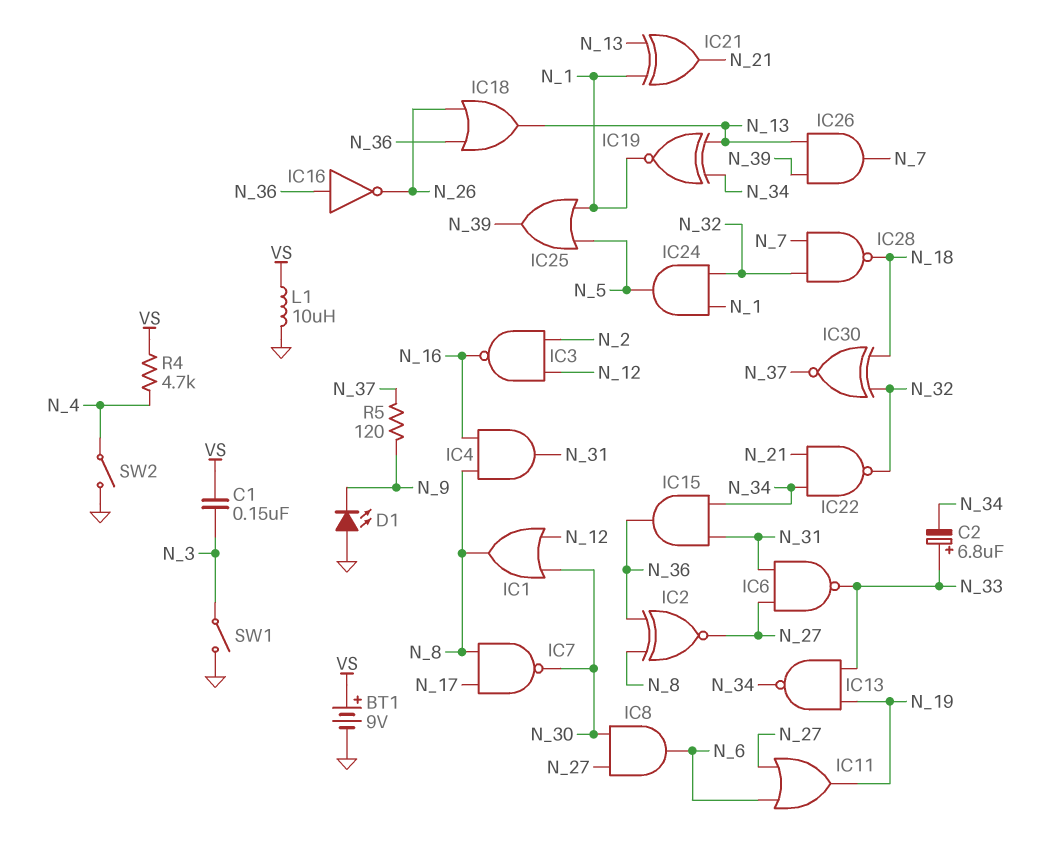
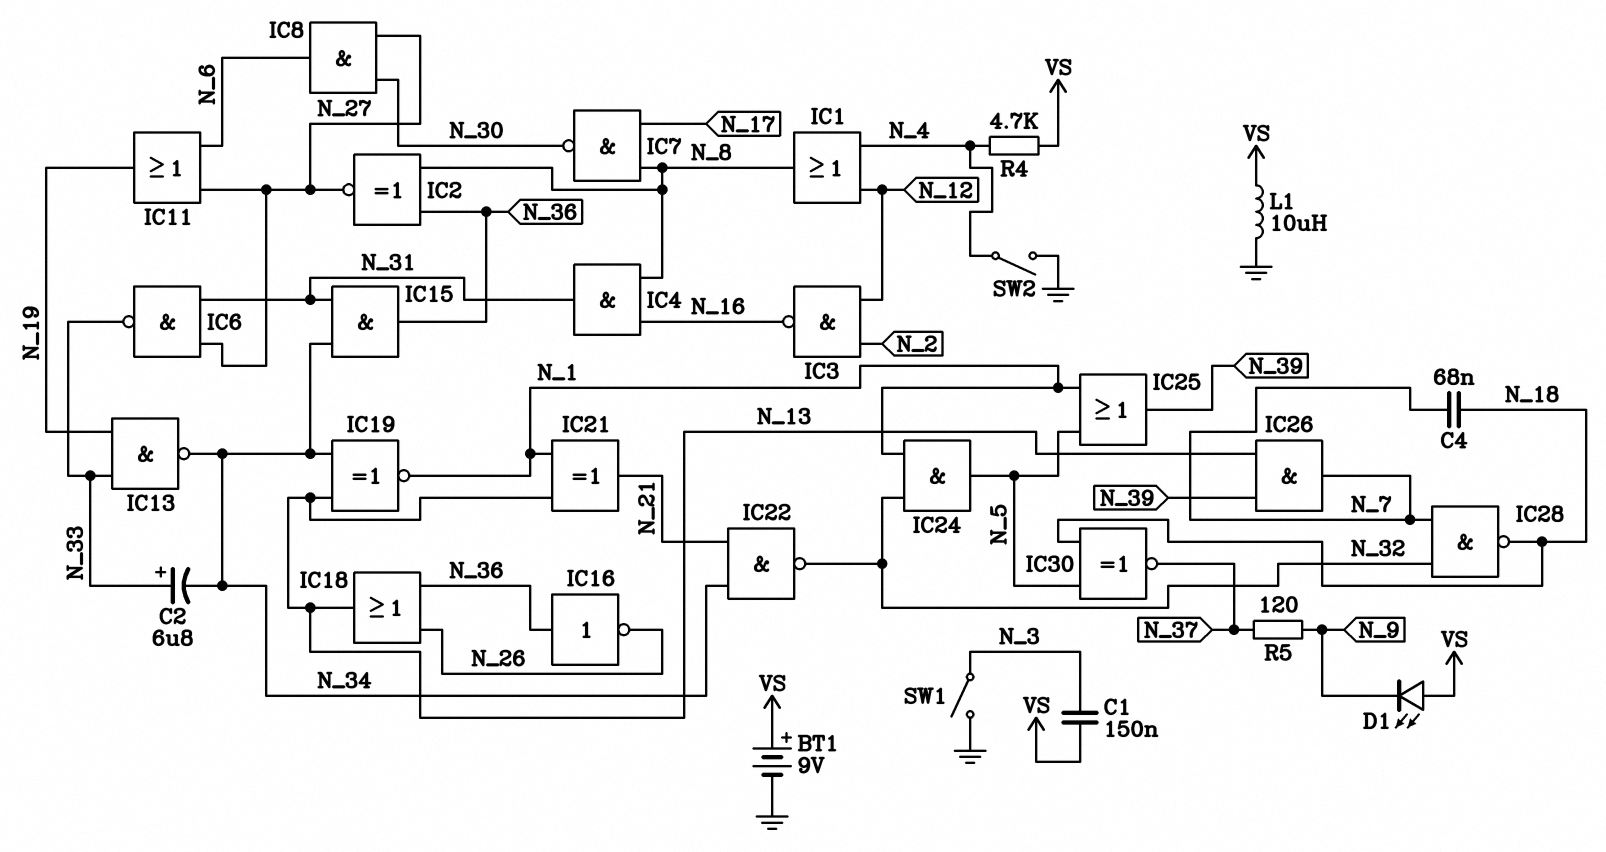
C4: none -> 68nF (N_7, N_18)
D1: LED (A GND, K N_9) -> LED (A VS, K N_9)
IC1: OR (in N_12, in N_30, out N_8) -> OR (in N_4, in N_12, out N_8)
IC30: XNOR (in N_18, in N_32, out N_37) -> XNOR (in N_5, in N_18, out N_37)

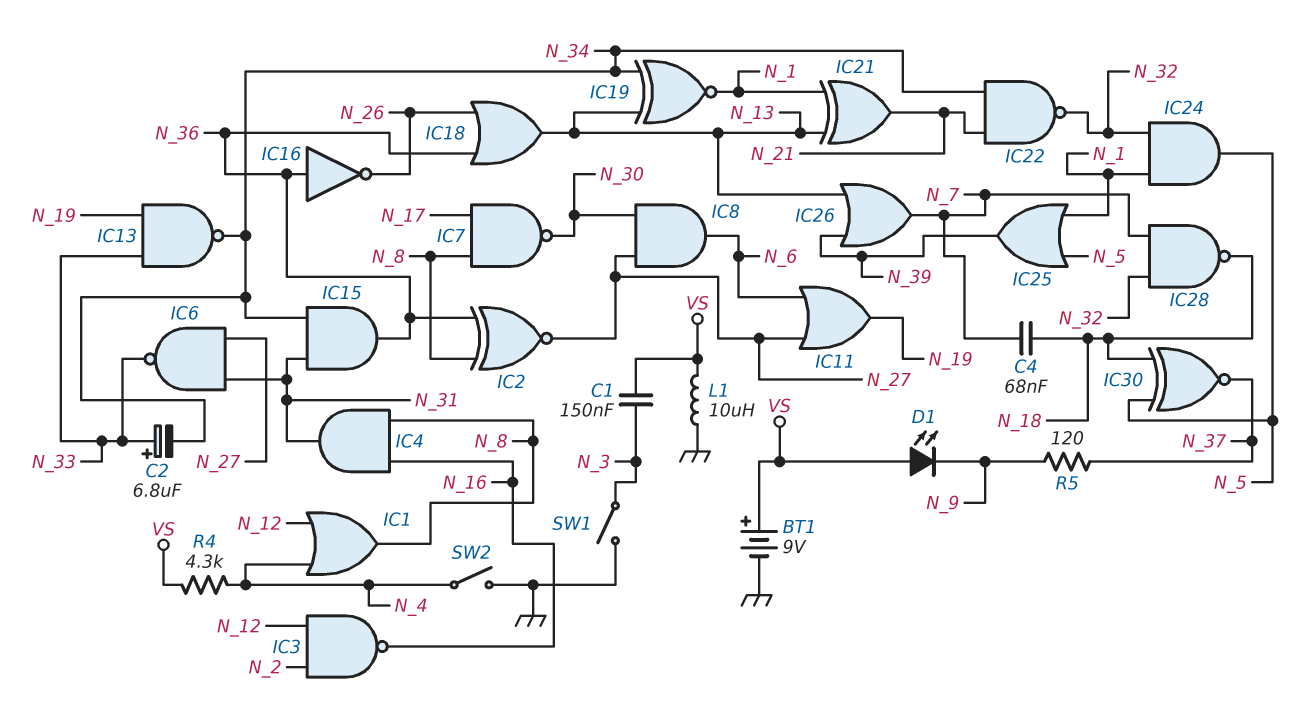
IC26: AND (in N_13, in N_39, out N_7) -> OR (in N_13, in N_39, out N_7)
R4: 4.7k (N_4, VS) -> 4.3k (N_4, VS)

